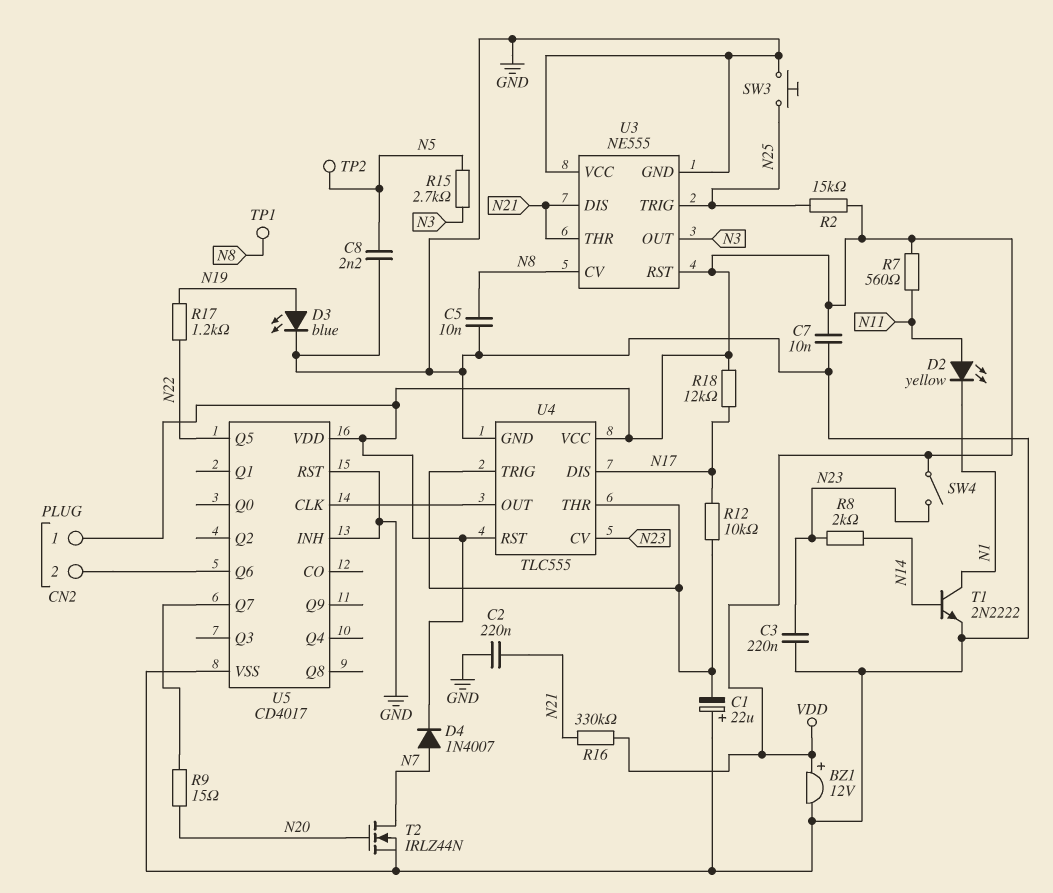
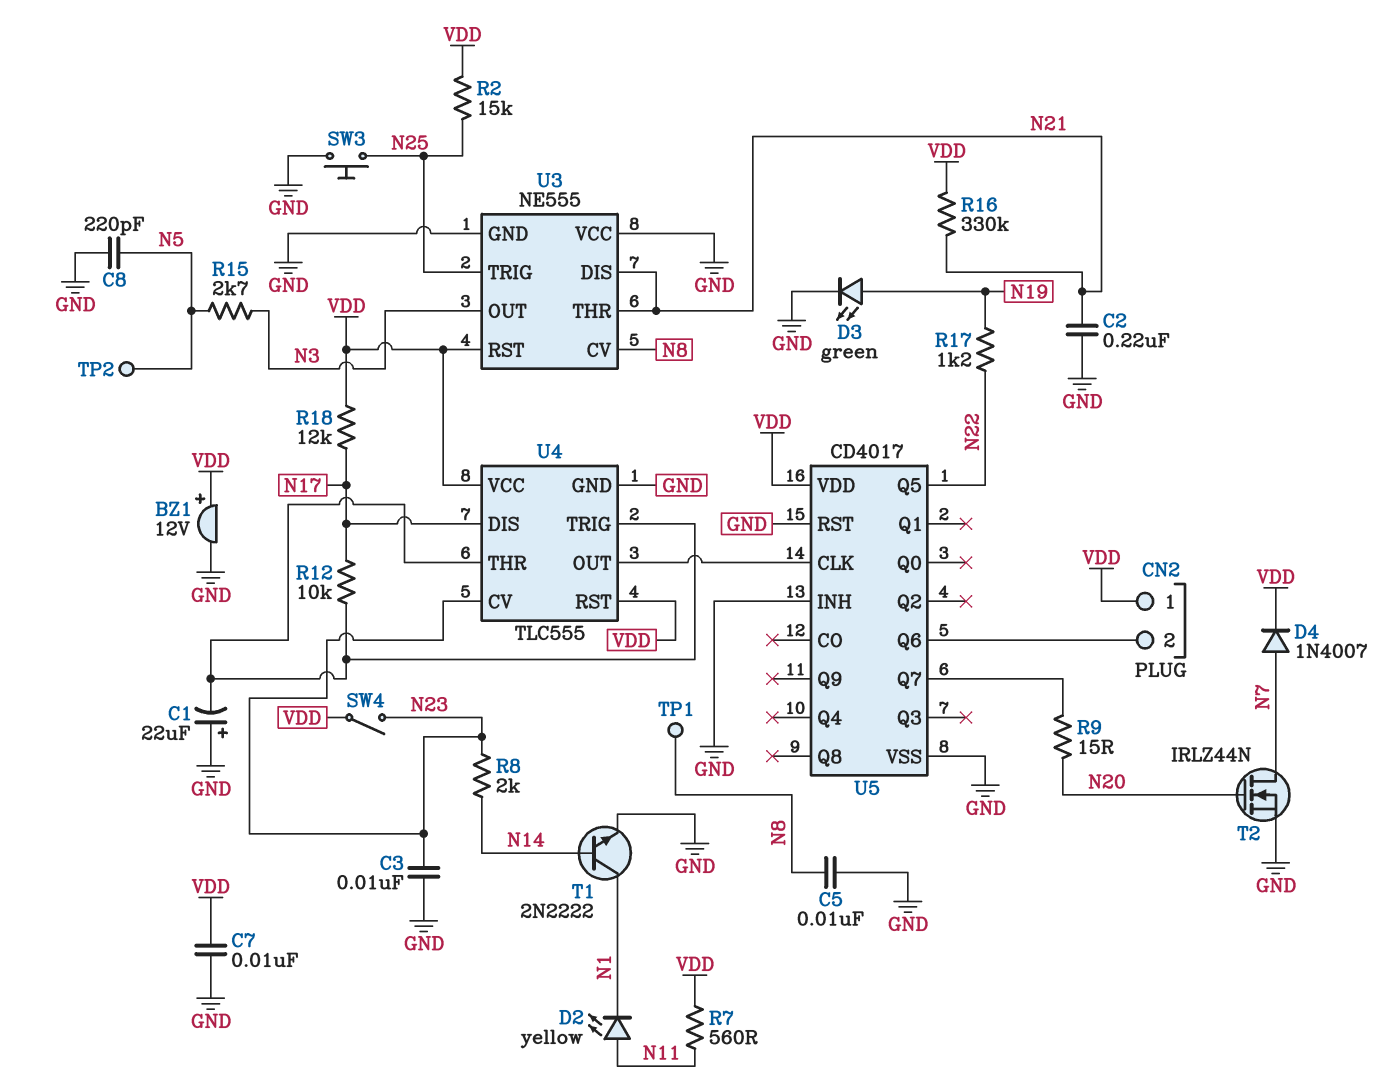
C3: 220nF (GND, N23) -> 10nF (GND, N23)
C8: 2.2nF (GND, N5) -> 220pF (GND, N5)
D3: LED blue (A N19, K GND) -> LED green (A N19, K GND)

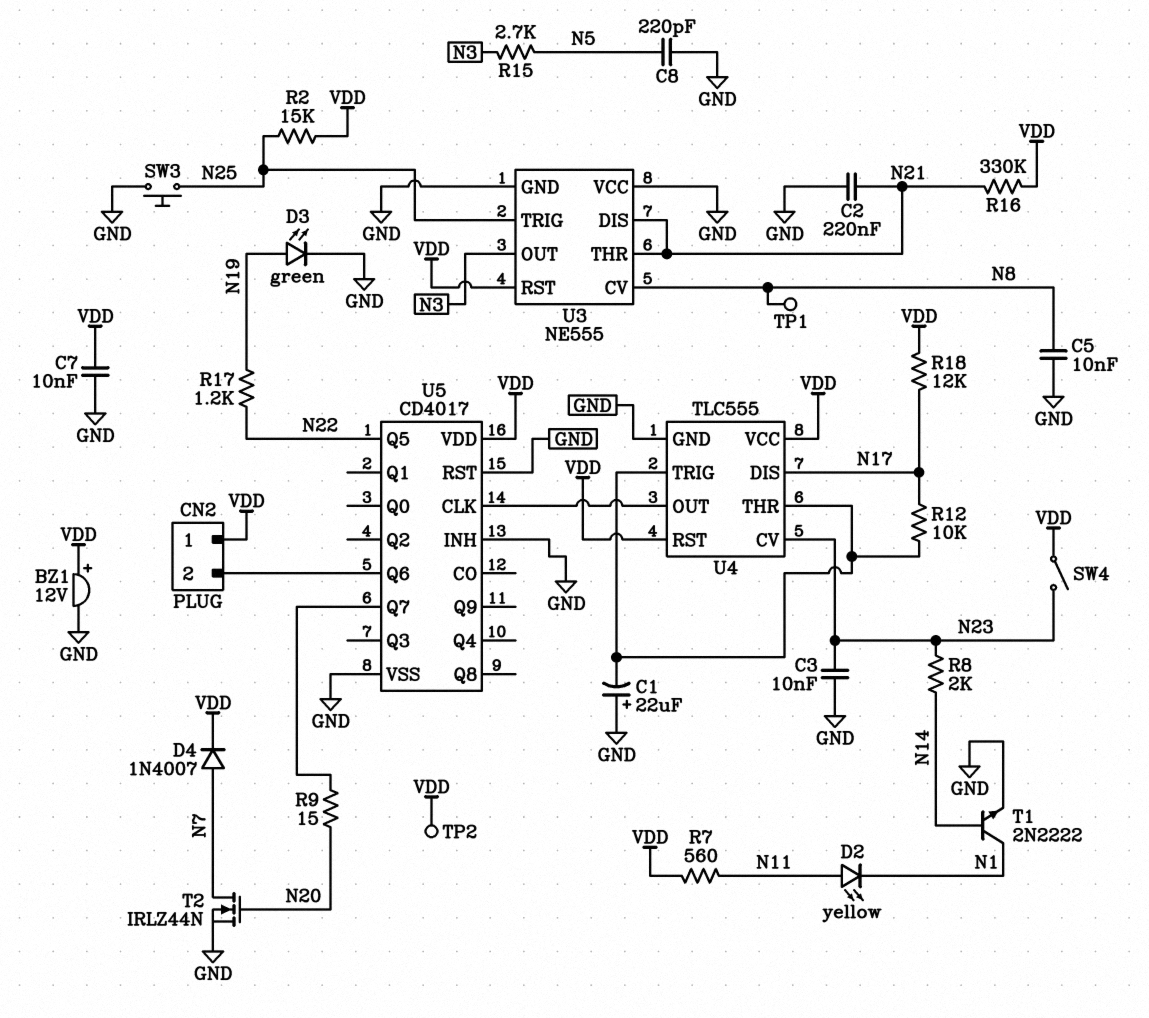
TP2: test point (N5) -> test point (VDD)

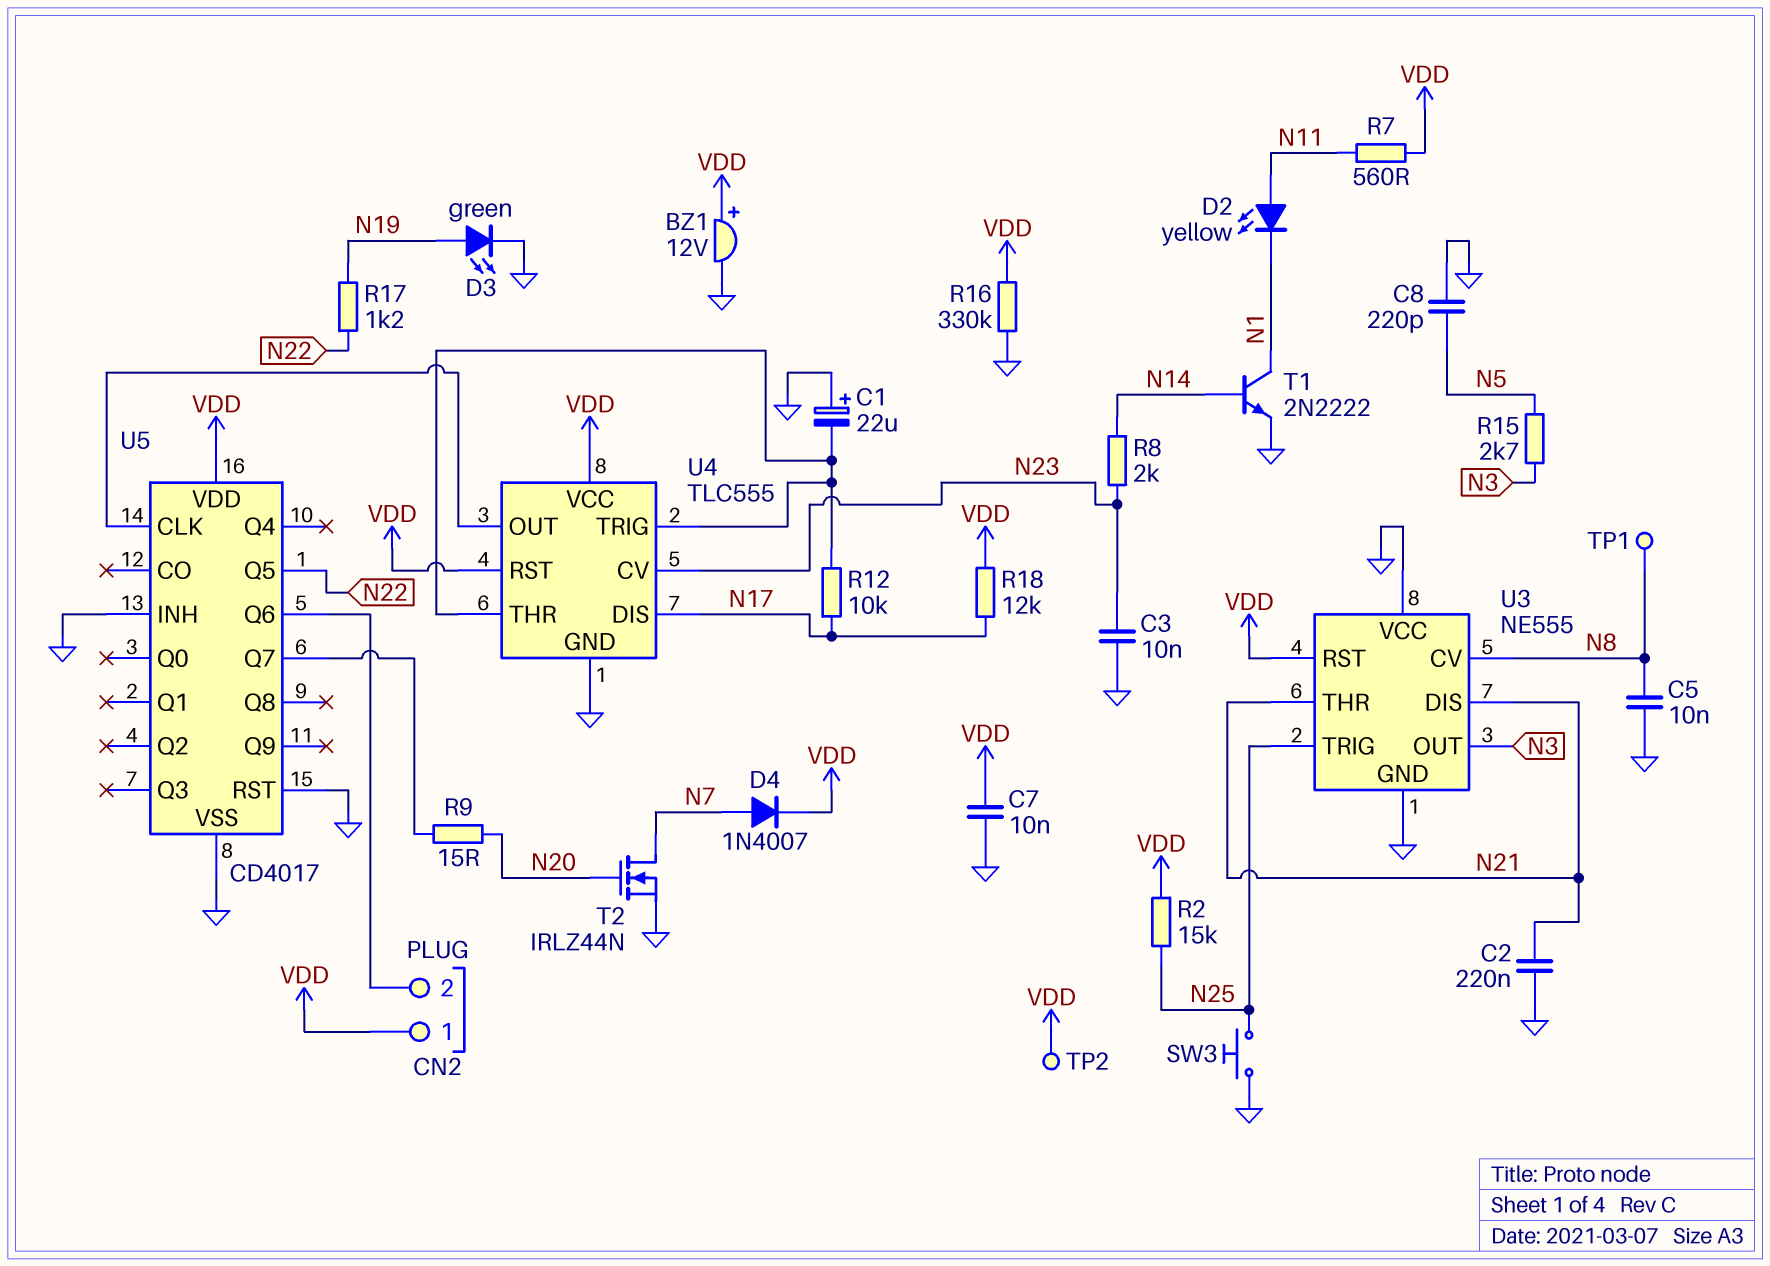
R16: 330k (N21, VDD) -> 330k (GND, VDD)
SW4: switch (N23, VDD) -> none

